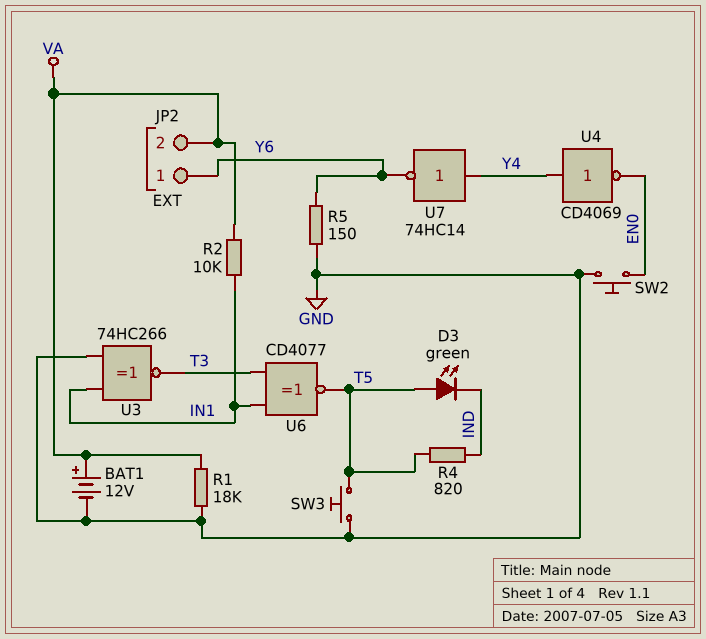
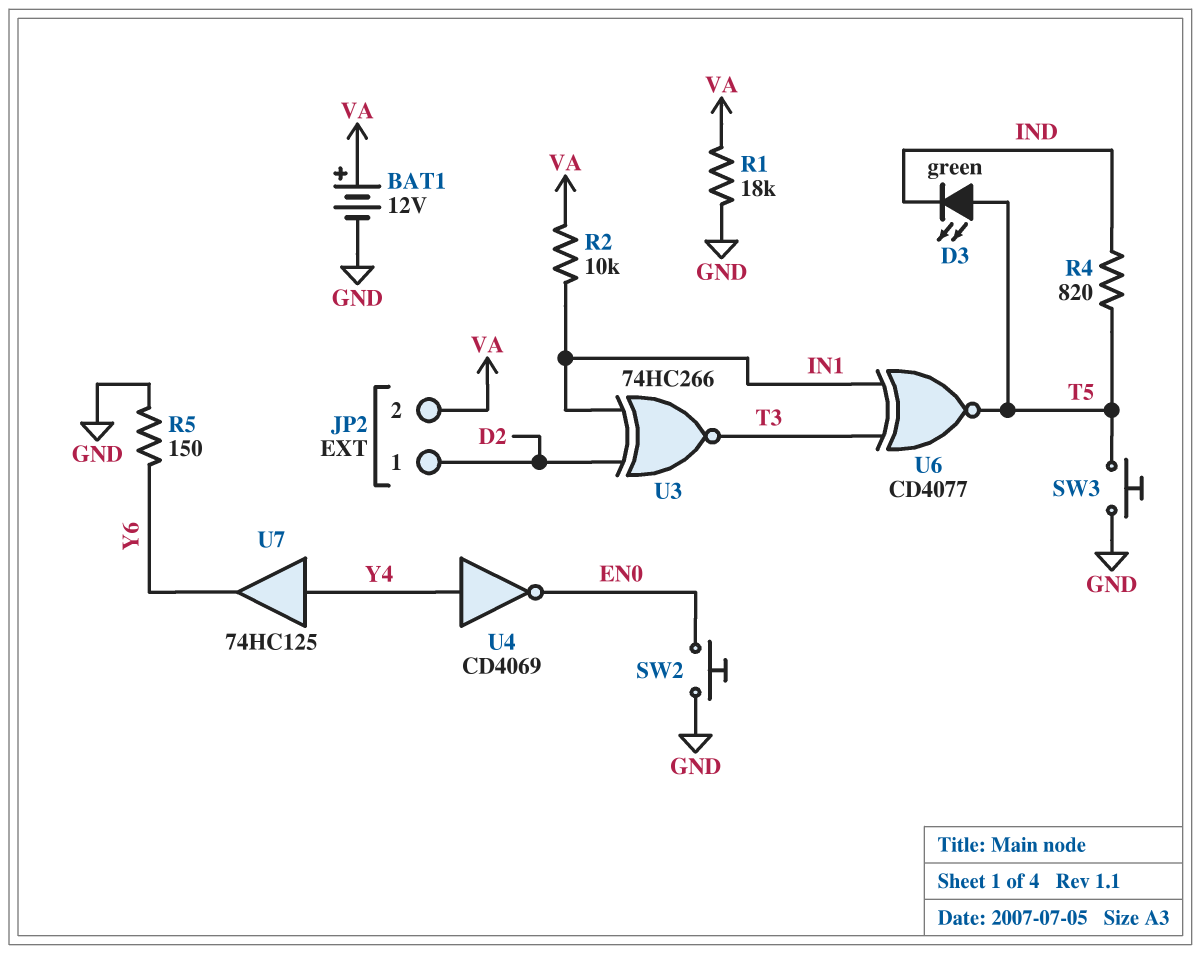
JP2 pin 1: Y6 -> D2
U3: XNOR 74HC266 (in GND, in IN1, out T3) -> XNOR 74HC266 (in D2, in IN1, out T3)
U7: NOT 74HC14 (in Y4, out Y6) -> buffer 74HC125 (in Y4, out Y6)

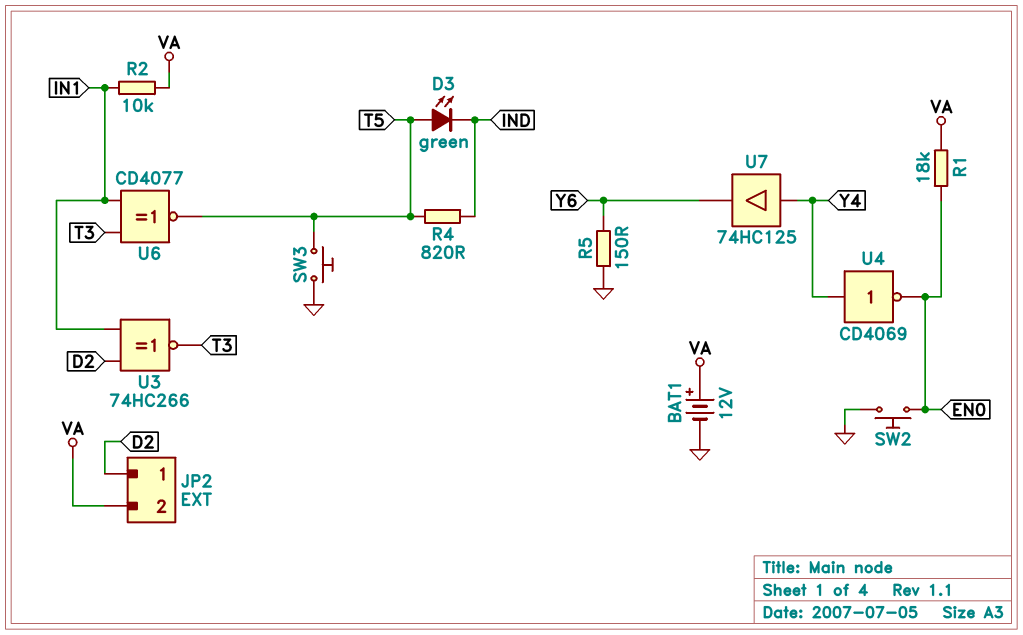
R1: 18k (GND, VA) -> 18k (EN0, VA)

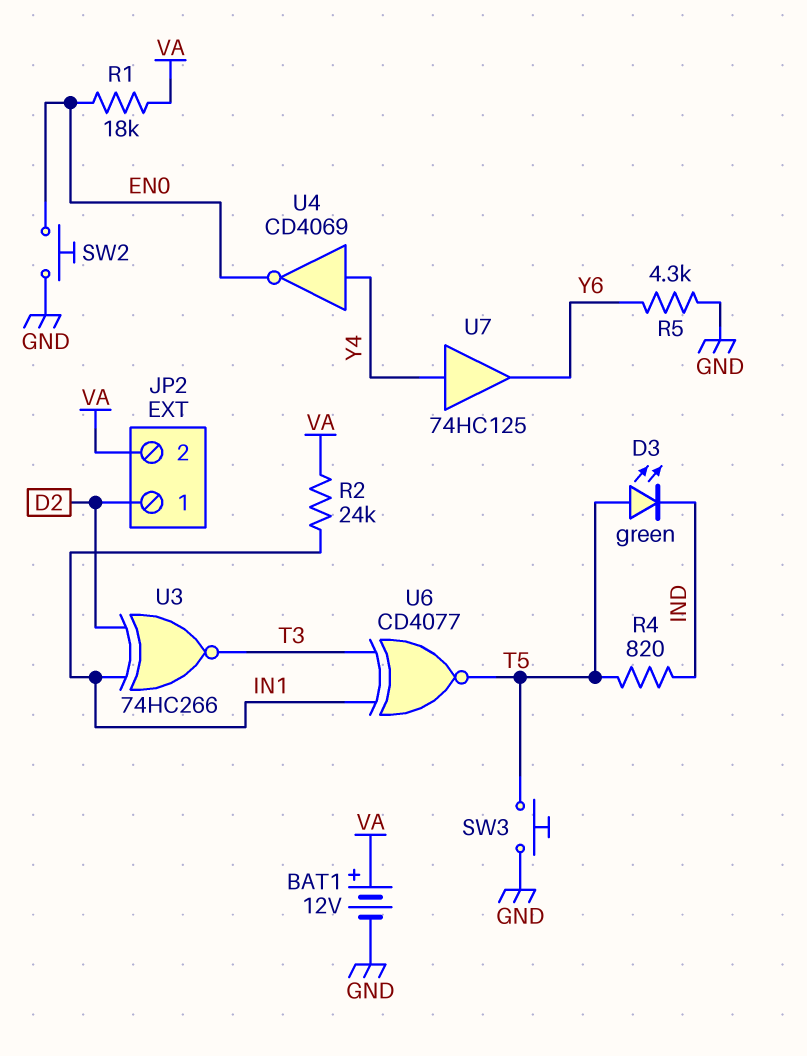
R2: 10k (IN1, VA) -> 24k (IN1, VA)
R5: 150 (GND, Y6) -> 4.3k (GND, Y6)

